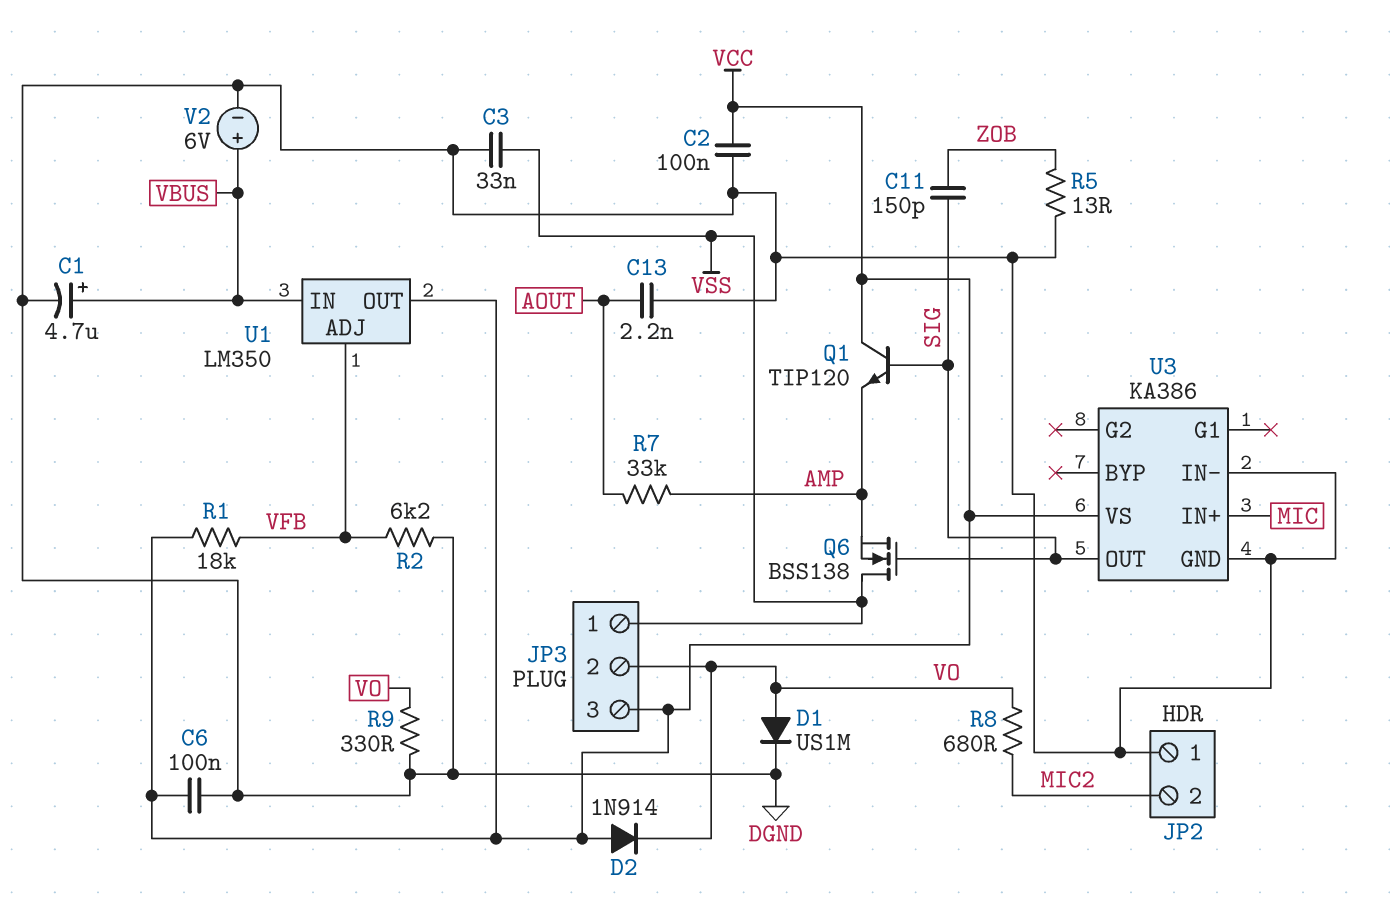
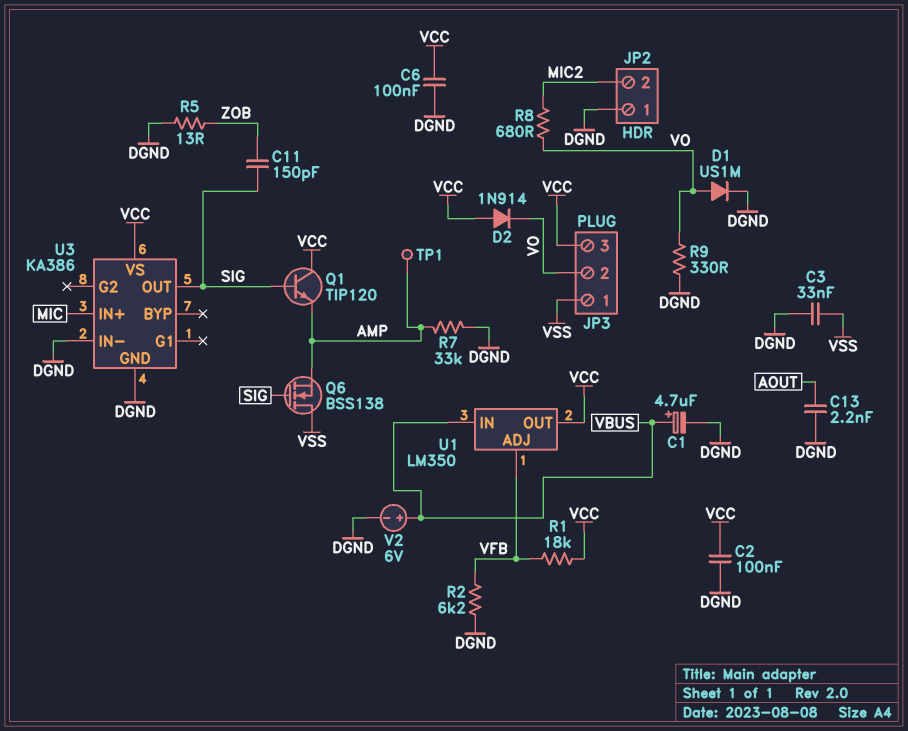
R7: 33k (AMP, AOUT) -> 33k (AMP, DGND)
TP1: none -> test point (AMP)

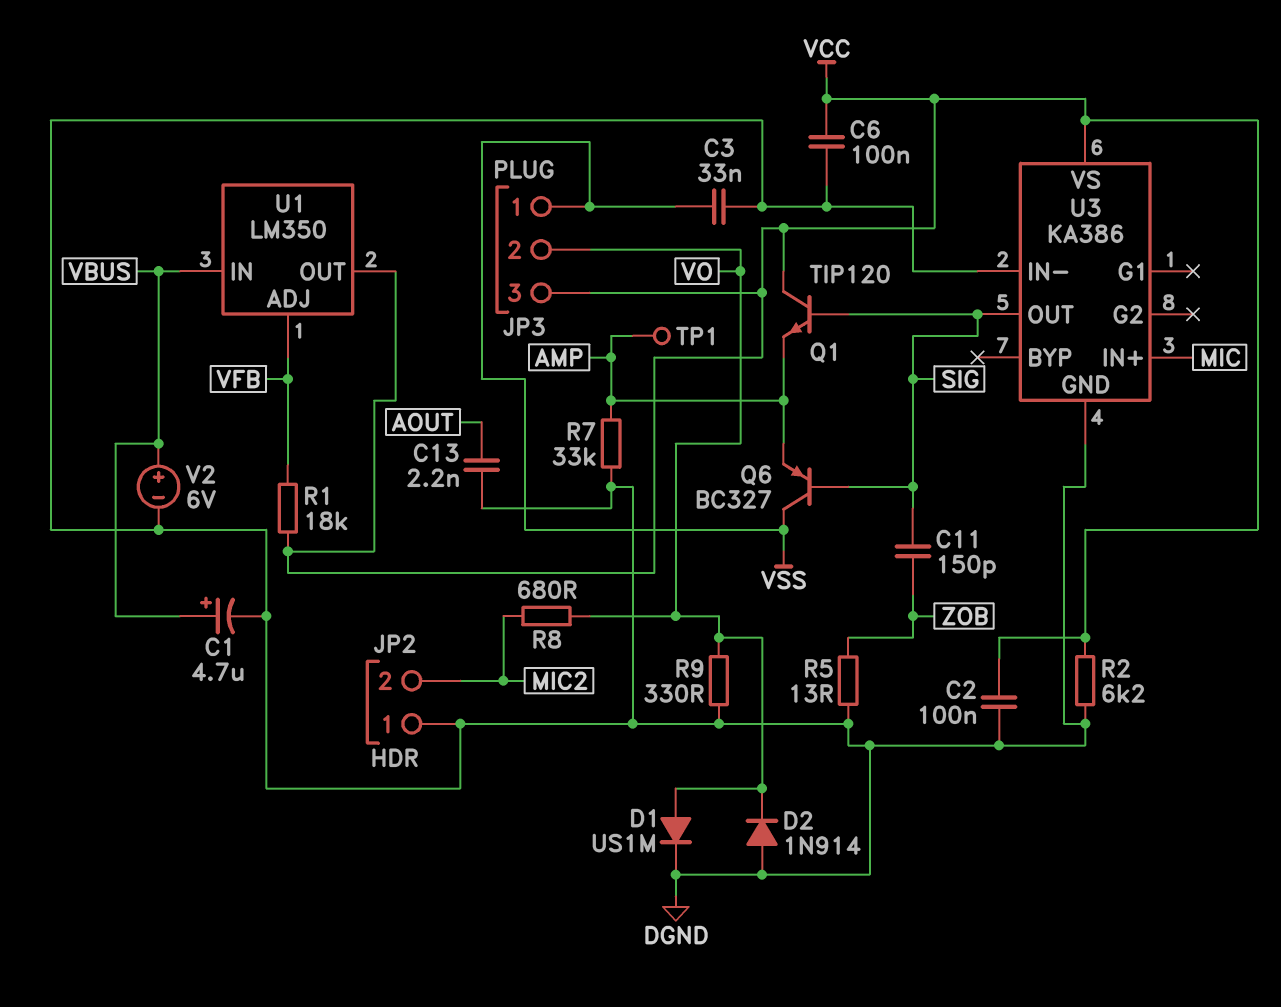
D2: diode 1N914 (A VCC, K VO) -> diode 1N914 (A DGND, K VO)
Q6: NMOS BSS138 (G SIG, D VSS, S AMP) -> PNP BC327 (B SIG, C VSS, E AMP)
R2: 6.2k (DGND, VFB) -> 6.2k (DGND, VCC)

